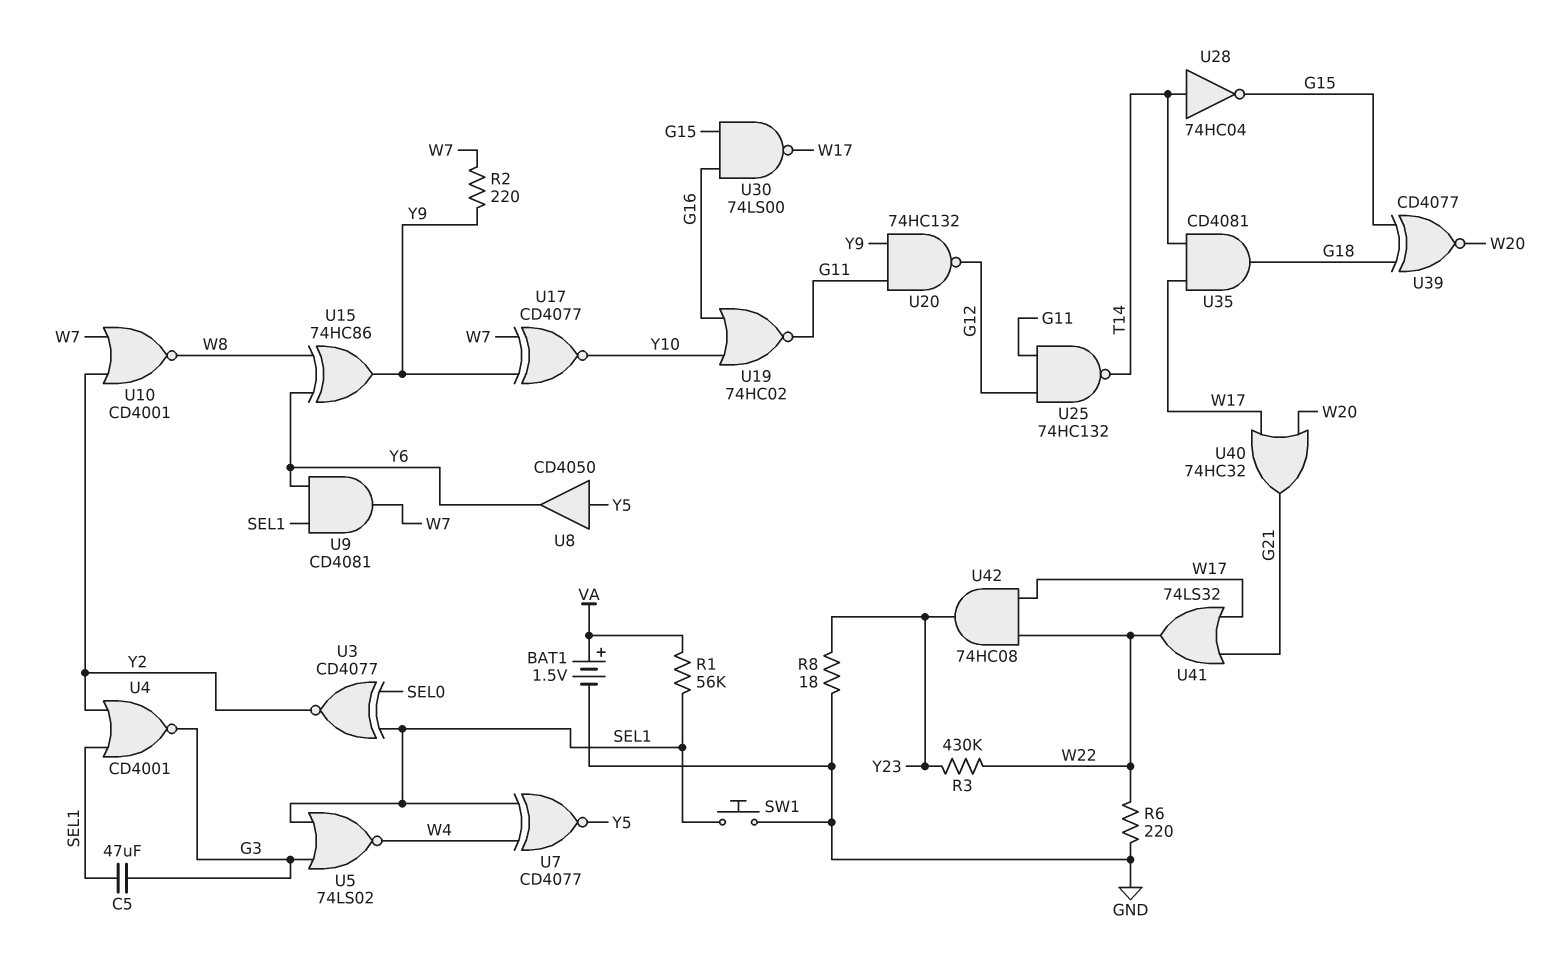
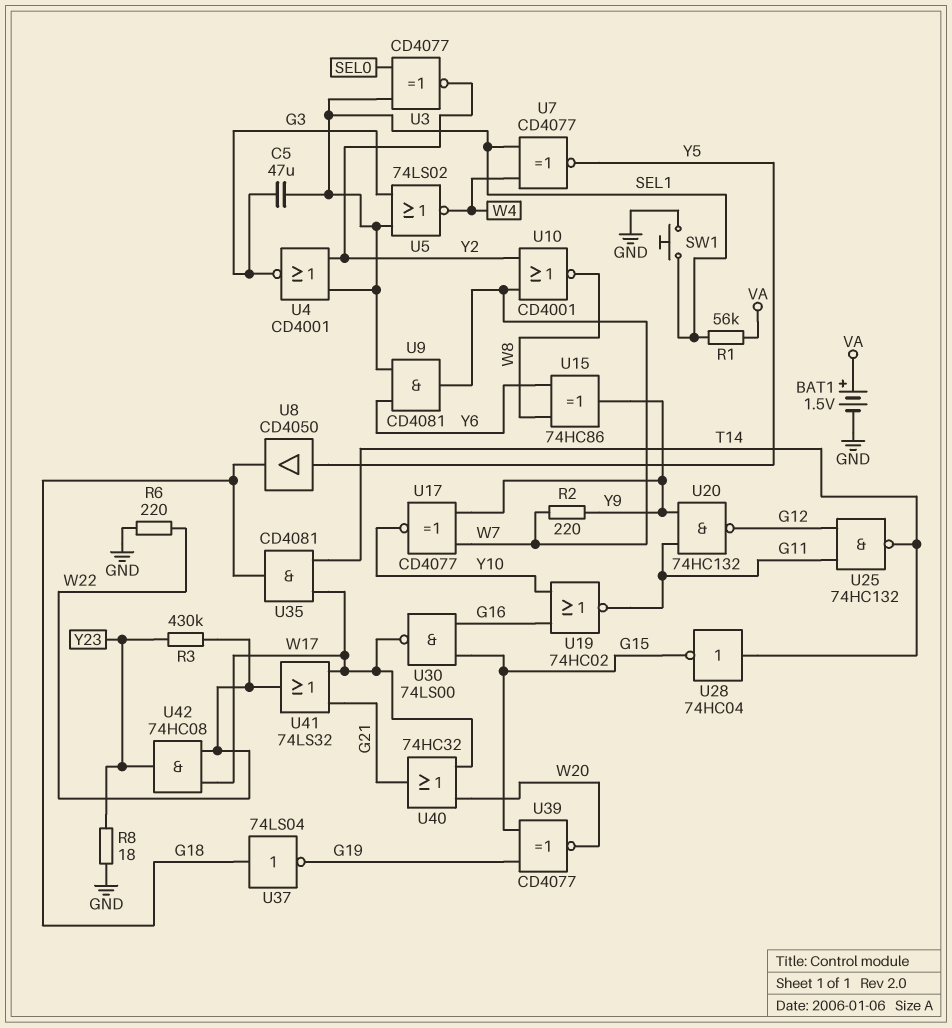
U8: buffer CD4050 (in Y5, out Y6) -> buffer CD4050 (in Y5, out G18)
U37: none -> NOT 74LS04 (in G18, out G19)
U39: XNOR CD4077 (in G15, in G18, out W20) -> XNOR CD4077 (in G15, in G19, out W20)

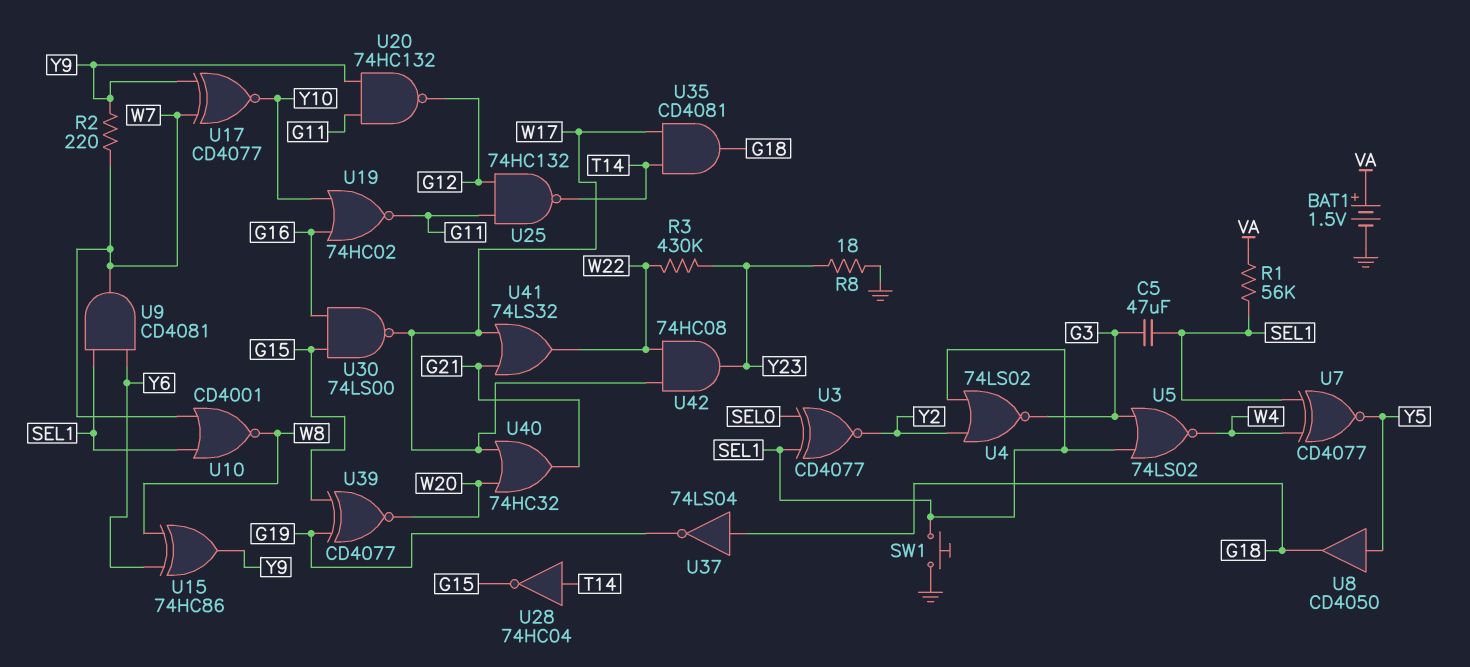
R6: 220 (GND, W22) -> none
U4: NOR CD4001 (in SEL1, in Y2, out G3) -> NOR 74LS02 (in SEL1, in Y2, out G3)
U10: NOR CD4001 (in W7, in Y2, out W8) -> NOR CD4001 (in SEL1, in W7, out W8)

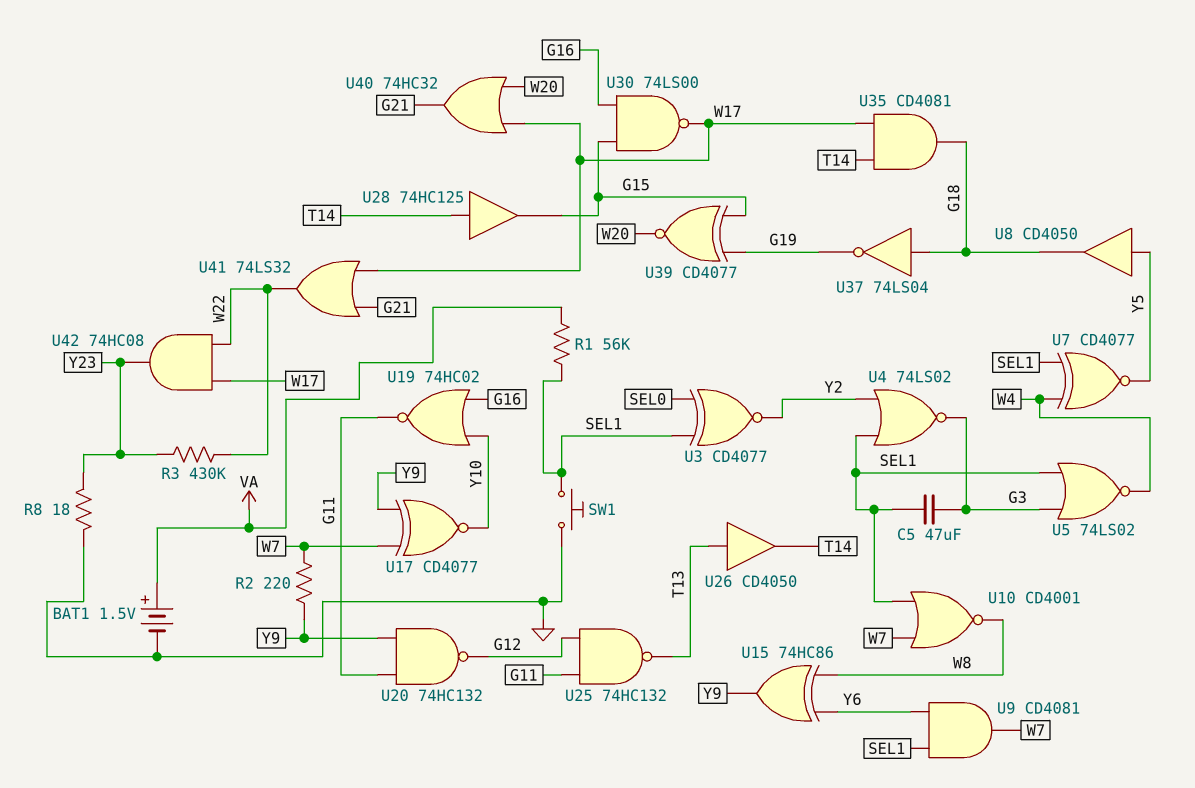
U25: NAND 74HC132 (in G11, in G12, out T14) -> NAND 74HC132 (in G11, in G12, out T13)
U26: none -> buffer CD4050 (in T13, out T14)
U28: NOT 74HC04 (in T14, out G15) -> buffer 74HC125 (in T14, out G15)

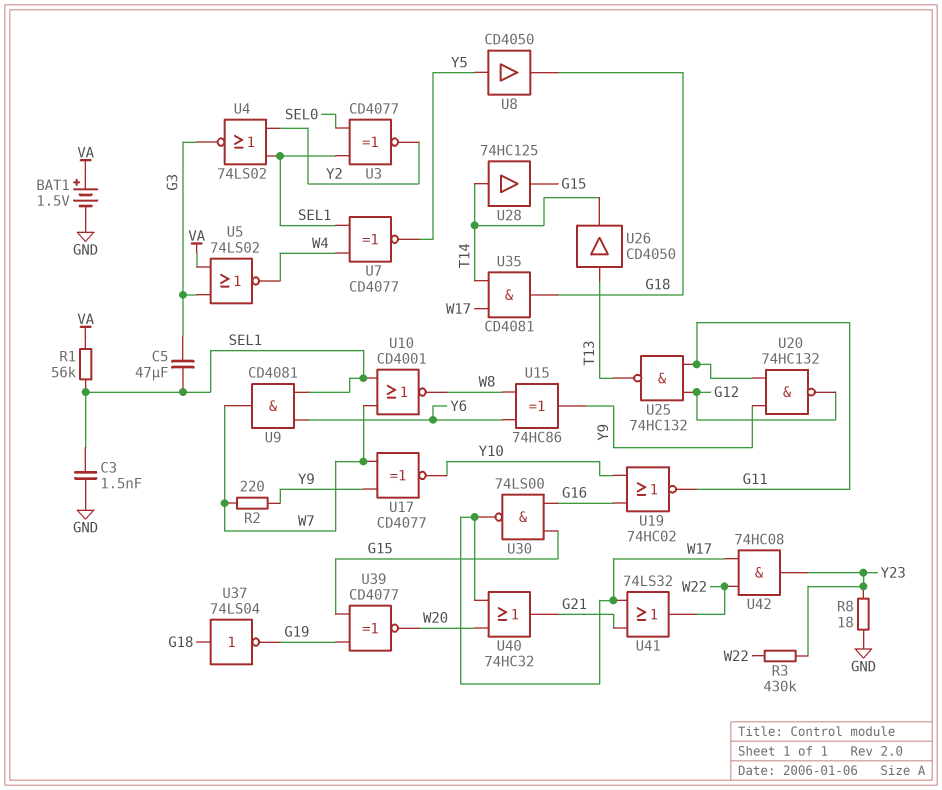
C3: none -> 1.5nF (GND, SEL1)
SW1: button (GND, SEL1) -> none
U5: NOR 74LS02 (in G3, in SEL1, out W4) -> NOR 74LS02 (in G3, in VA, out W4)

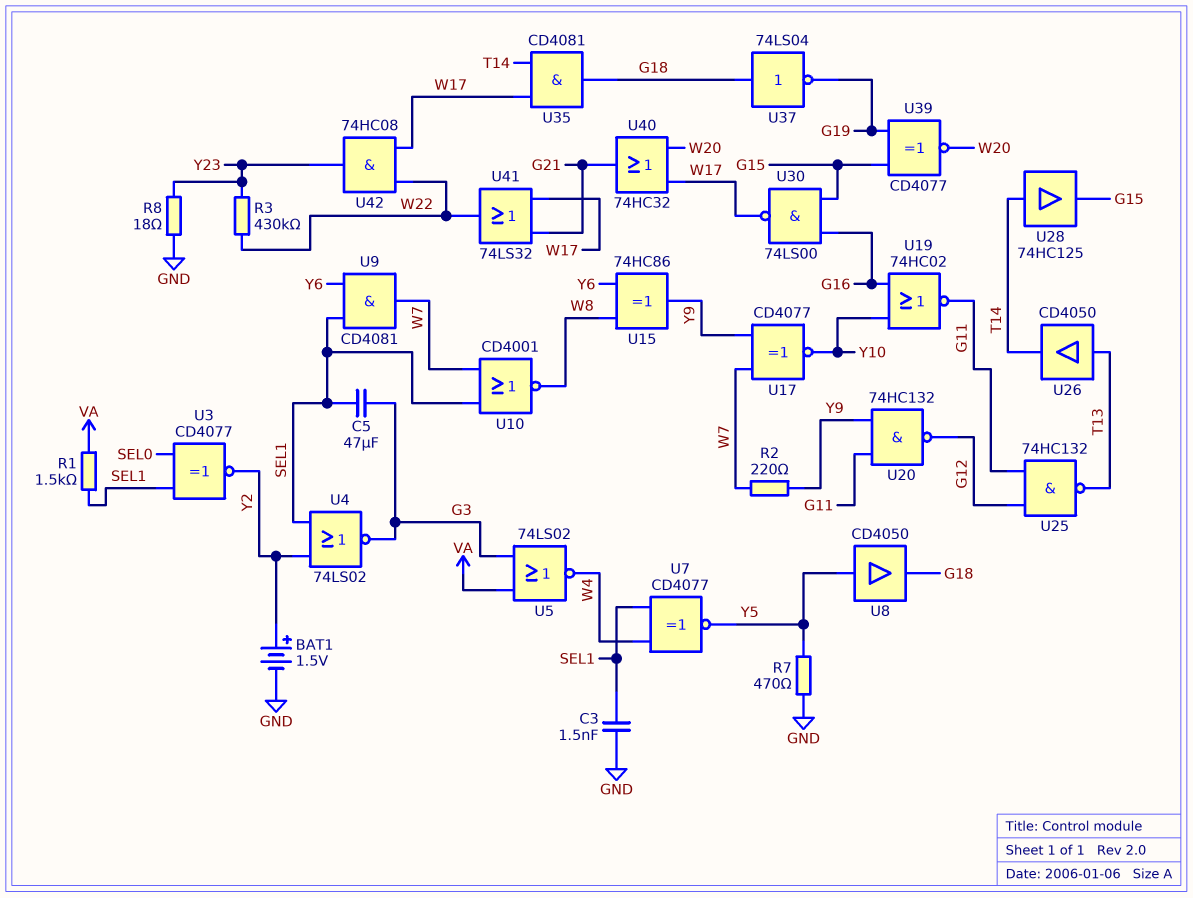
BAT1: 1.5V (plus VA, minus GND) -> 1.5V (plus Y2, minus GND)
R1: 56k (SEL1, VA) -> 1.5k (SEL1, VA)
R7: none -> 470 (GND, Y5)

